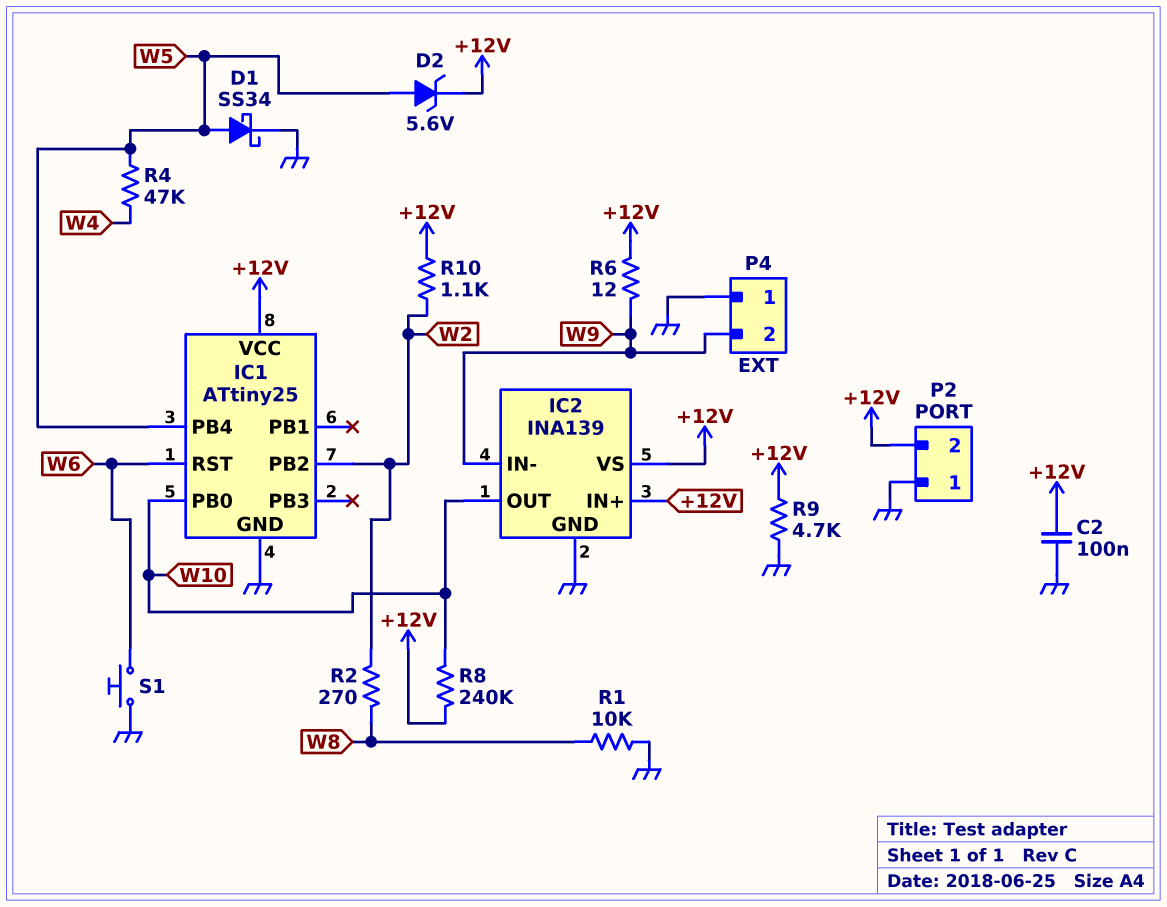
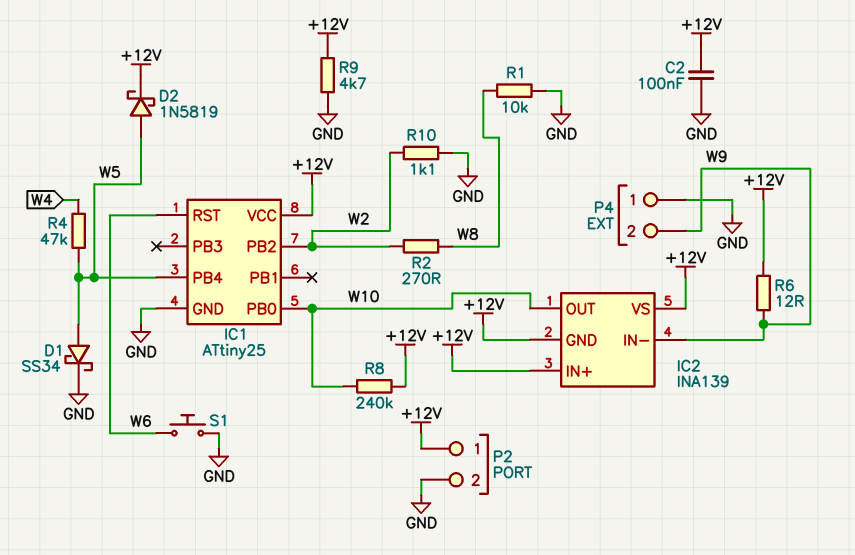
D2: zener 5.6V (A W5, K +12V) -> schottky 1N5819 (A W5, K +12V)
IC2 pin GND: GND -> +12V
P2 pin 1: GND -> +12V
P2 pin 2: +12V -> GND
R10: 1.1k (+12V, W2) -> 1.1k (GND, W2)

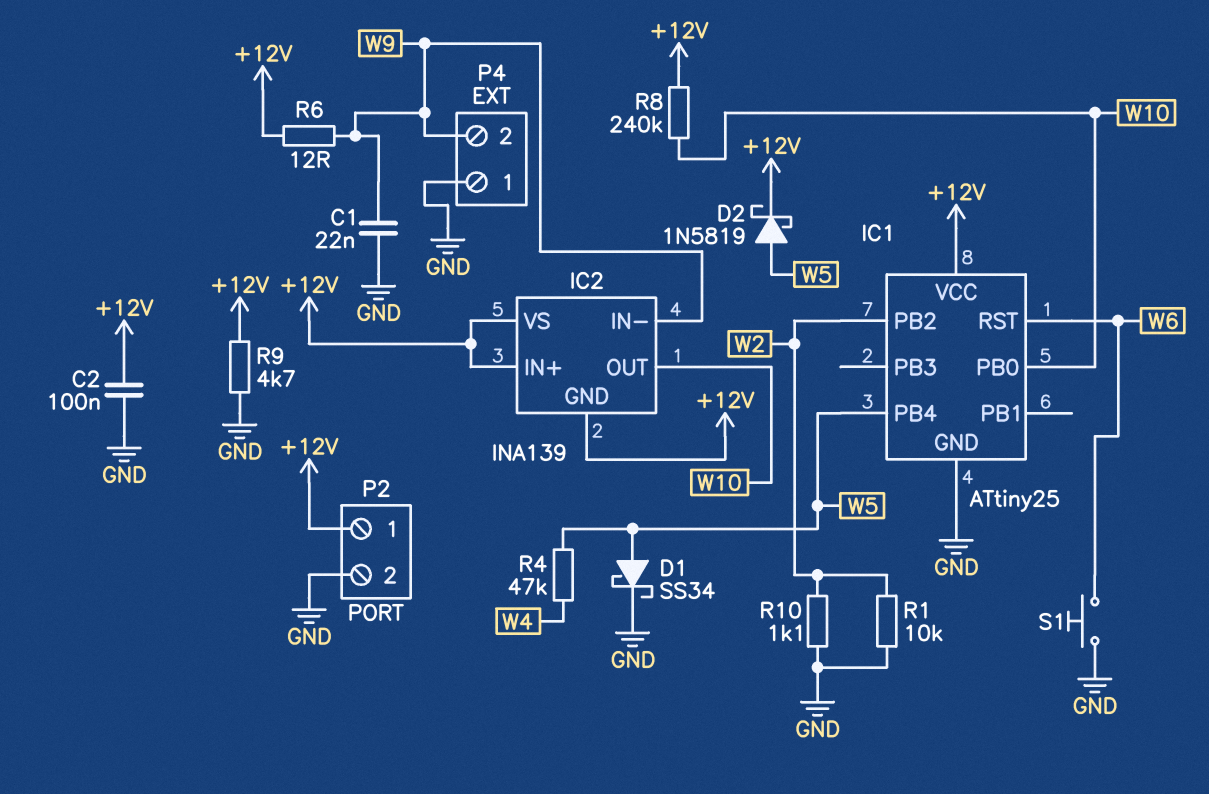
C1: none -> 22nF (GND, W9)
R1: 10k (GND, W8) -> 10k (GND, W2)
R2: 270 (W2, W8) -> none

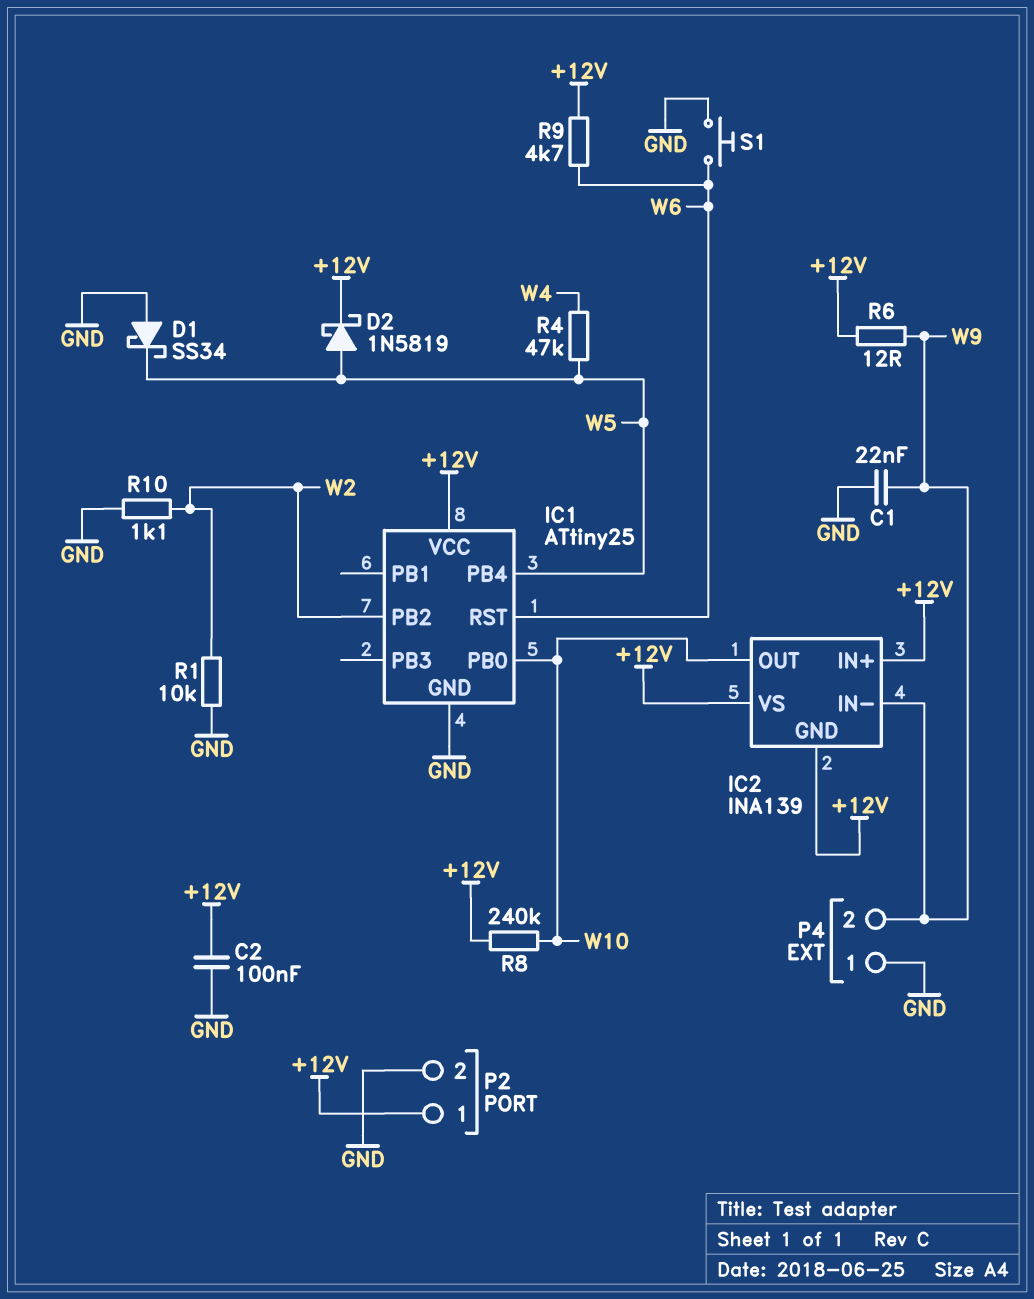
D1: schottky SS34 (A W5, K GND) -> schottky SS34 (A GND, K W5)
R9: 4.7k (+12V, GND) -> 4.7k (+12V, W6)

